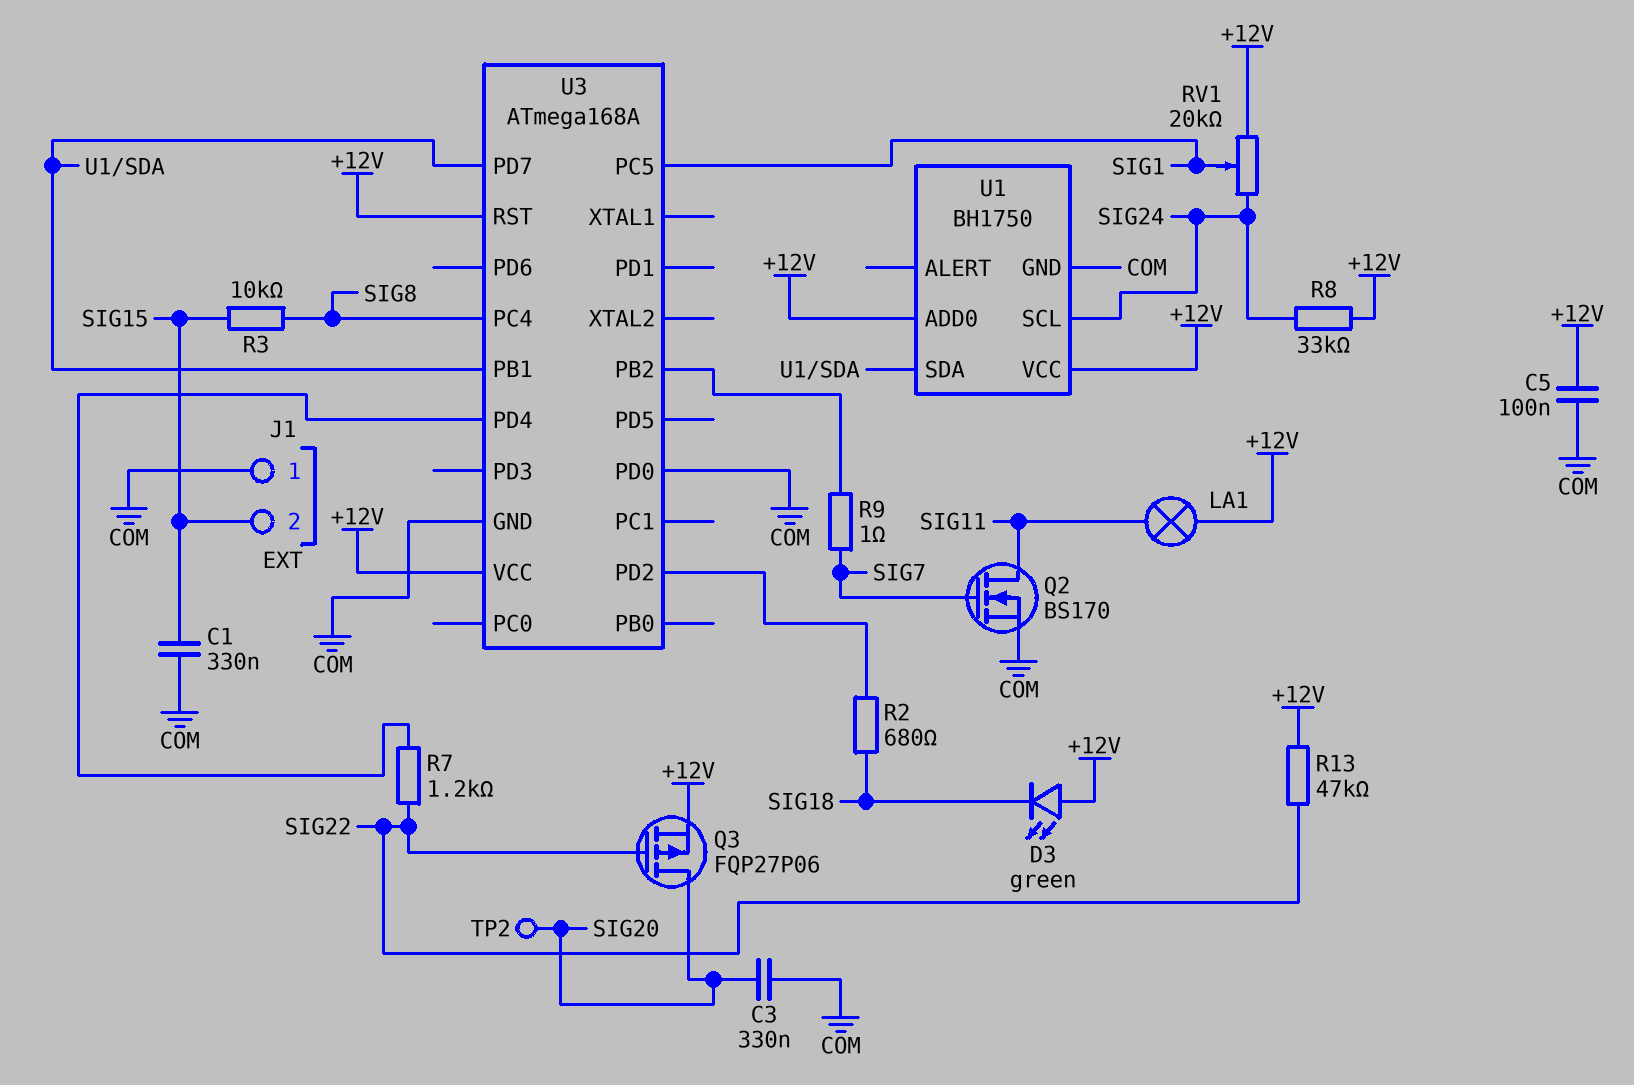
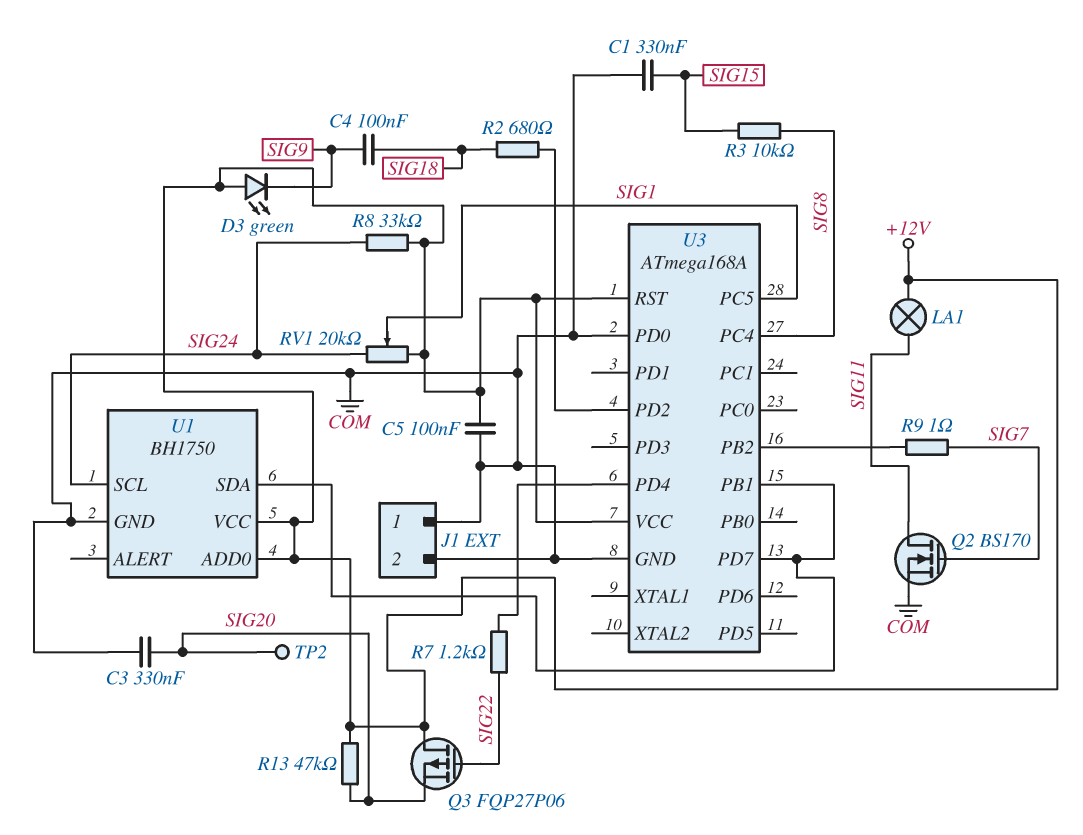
C4: none -> 100nF (SIG9, SIG18)
D3: LED green (A +12V, K SIG18) -> LED green (A +12V, K SIG9)
J1 pin 2: SIG15 -> COM
Q3: PMOS FQP27P06 (G SIG22, D SIG20, S +12V) -> PMOS FQP27P06 (G SIG22, D +12V, S SIG20)
R13: 47k (+12V, SIG22) -> 47k (+12V, SIG20)

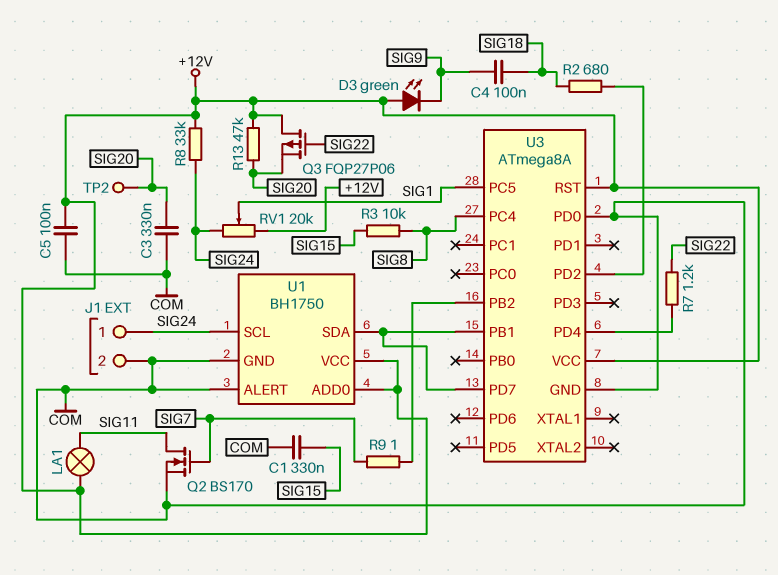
J1 pin 1: COM -> SIG24
U1 pin ALERT: none -> COM
U3: ATmega168A -> ATmega8A

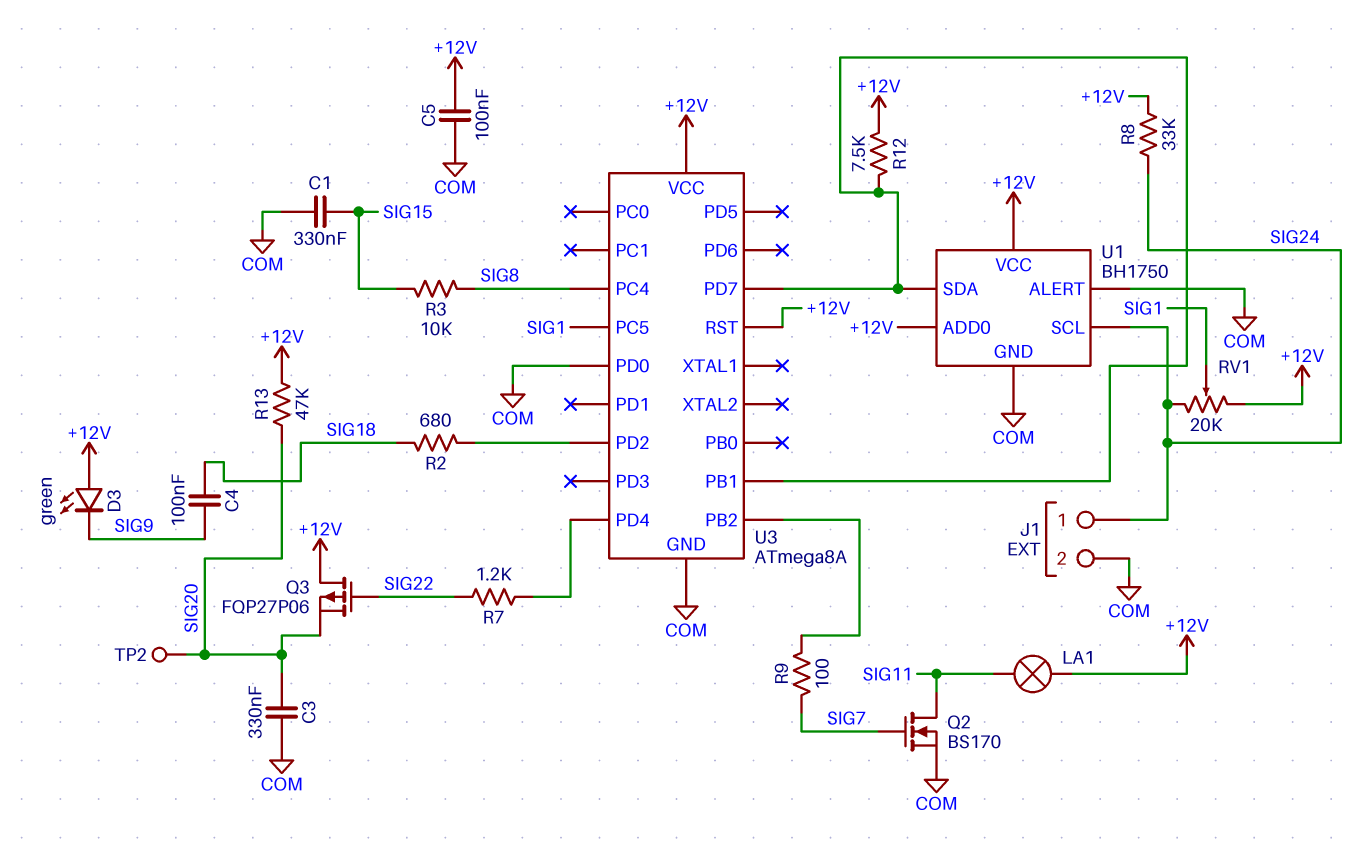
R9: 1 (SIG7, U3/PB2) -> 100 (SIG7, U3/PB2)
R12: none -> 7.5k (+12V, U1/SDA)

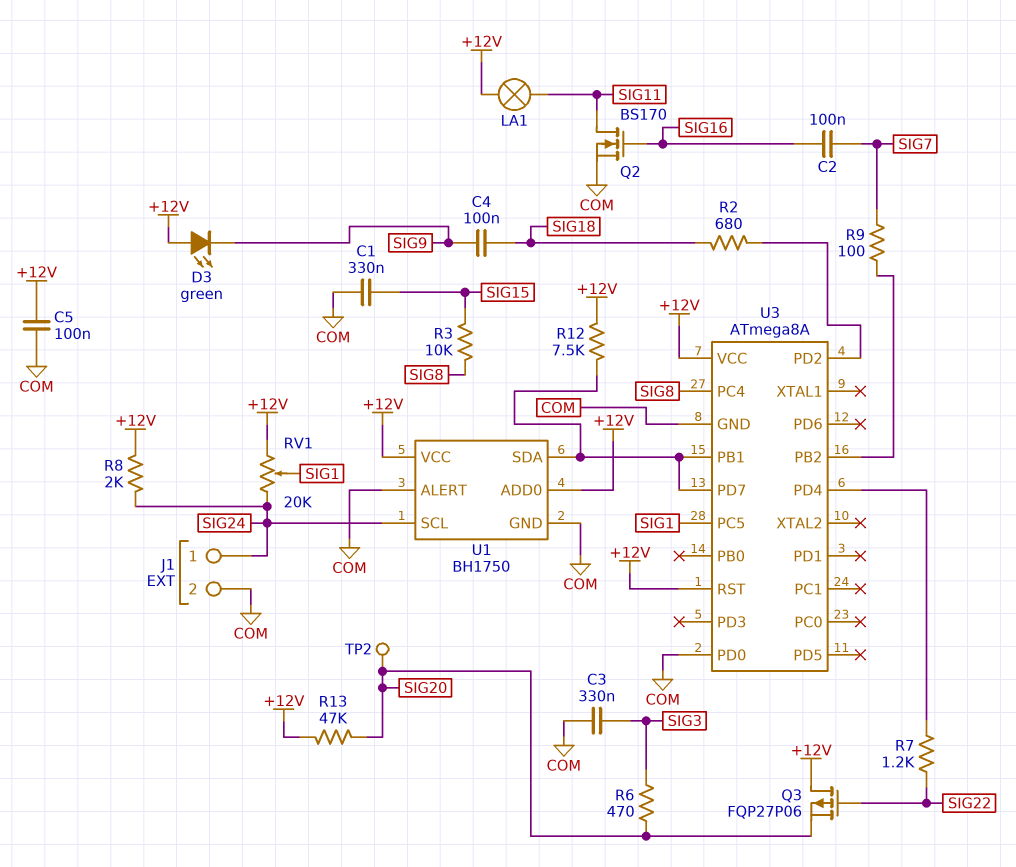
C2: none -> 100nF (SIG7, SIG16)
C3: 330nF (COM, SIG20) -> 330nF (COM, SIG3)
Q2: NMOS BS170 (G SIG7, D SIG11, S COM) -> NMOS BS170 (G SIG16, D SIG11, S COM)
R6: none -> 470 (SIG3, SIG20)
R8: 33k (+12V, SIG24) -> 2k (+12V, SIG24)

